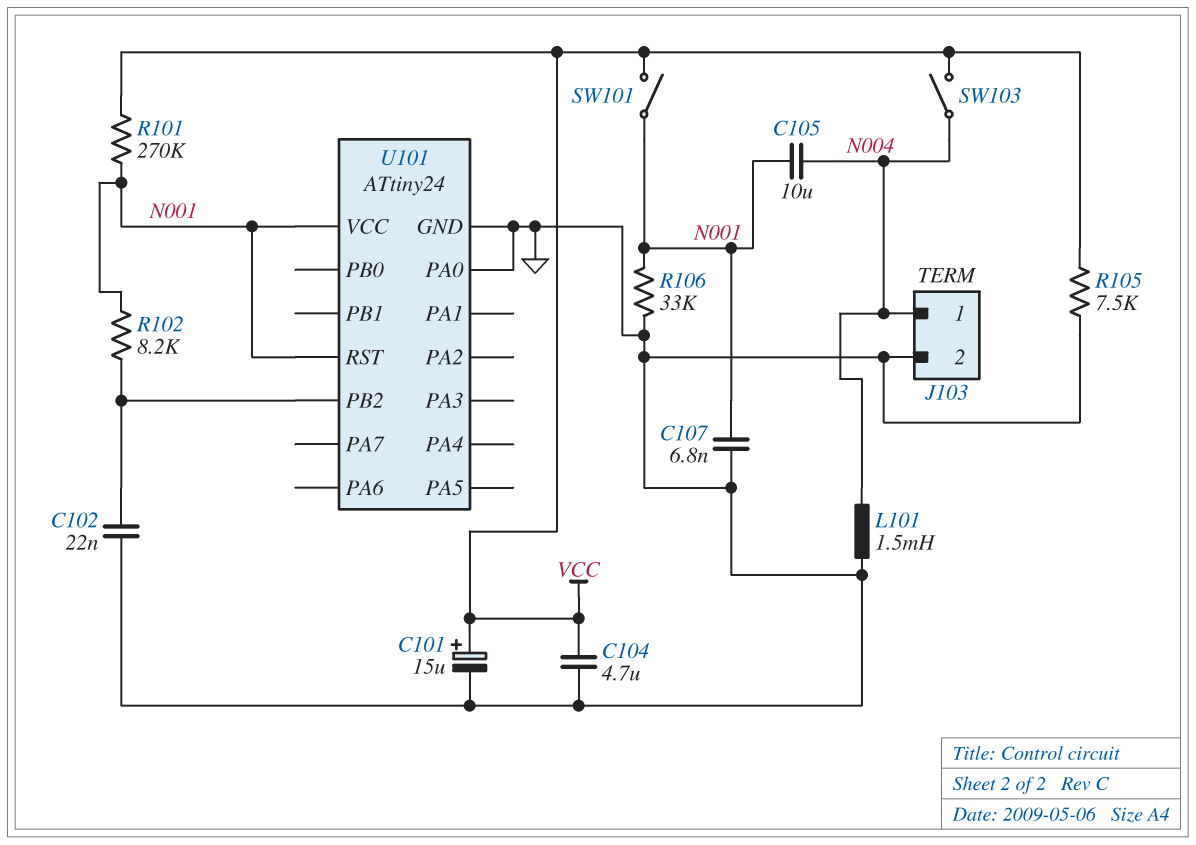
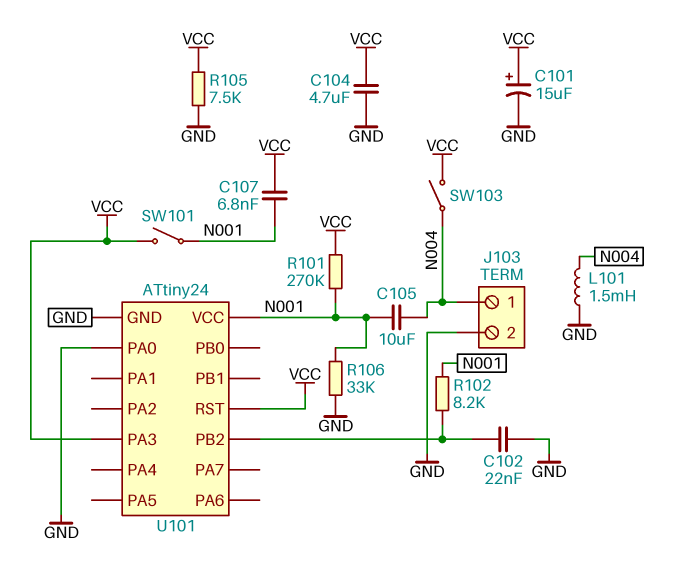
C107: 6.8nF (GND, N001) -> 6.8nF (N001, VCC)
U101 pin PA3: none -> VCC
U101 pin RST: N001 -> VCC

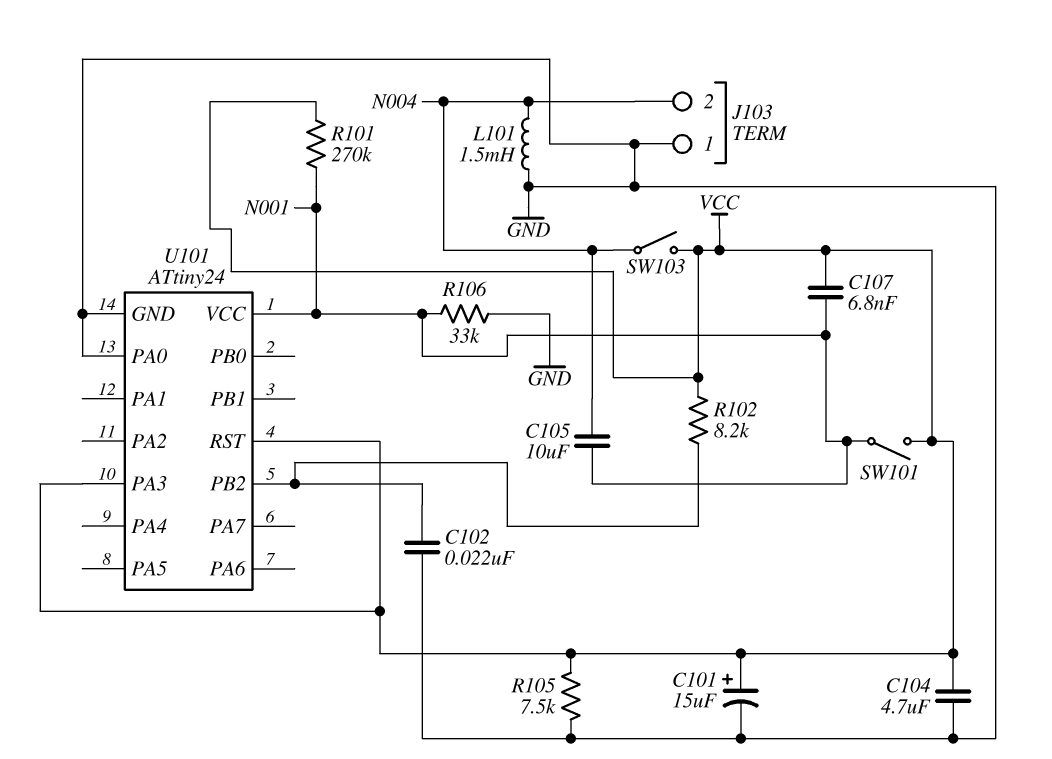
J103 pin 1: N004 -> GND
J103 pin 2: GND -> N004
R102: 8.2k (N001, U101/PB2) -> 8.2k (U101/PB2, VCC)

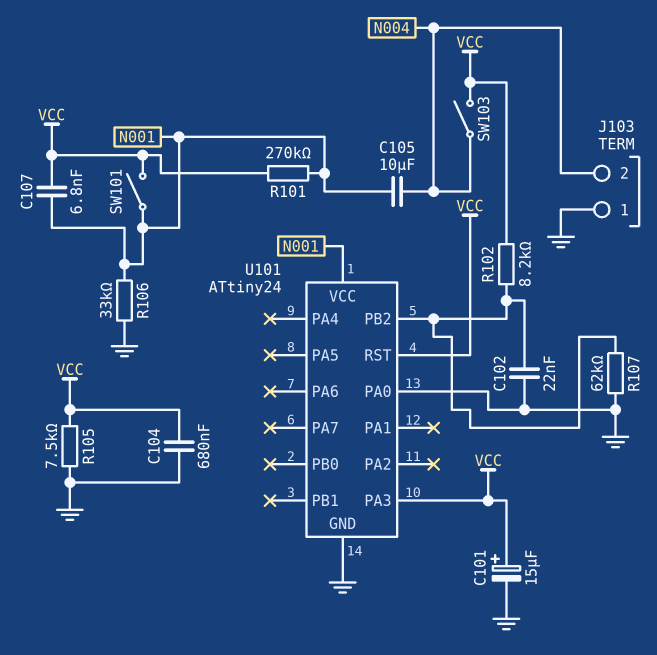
C104: 4.7uF (GND, VCC) -> 680nF (GND, VCC)
L101: 1.5mH (GND, N004) -> none
R107: none -> 62k (GND, U101/PB2)

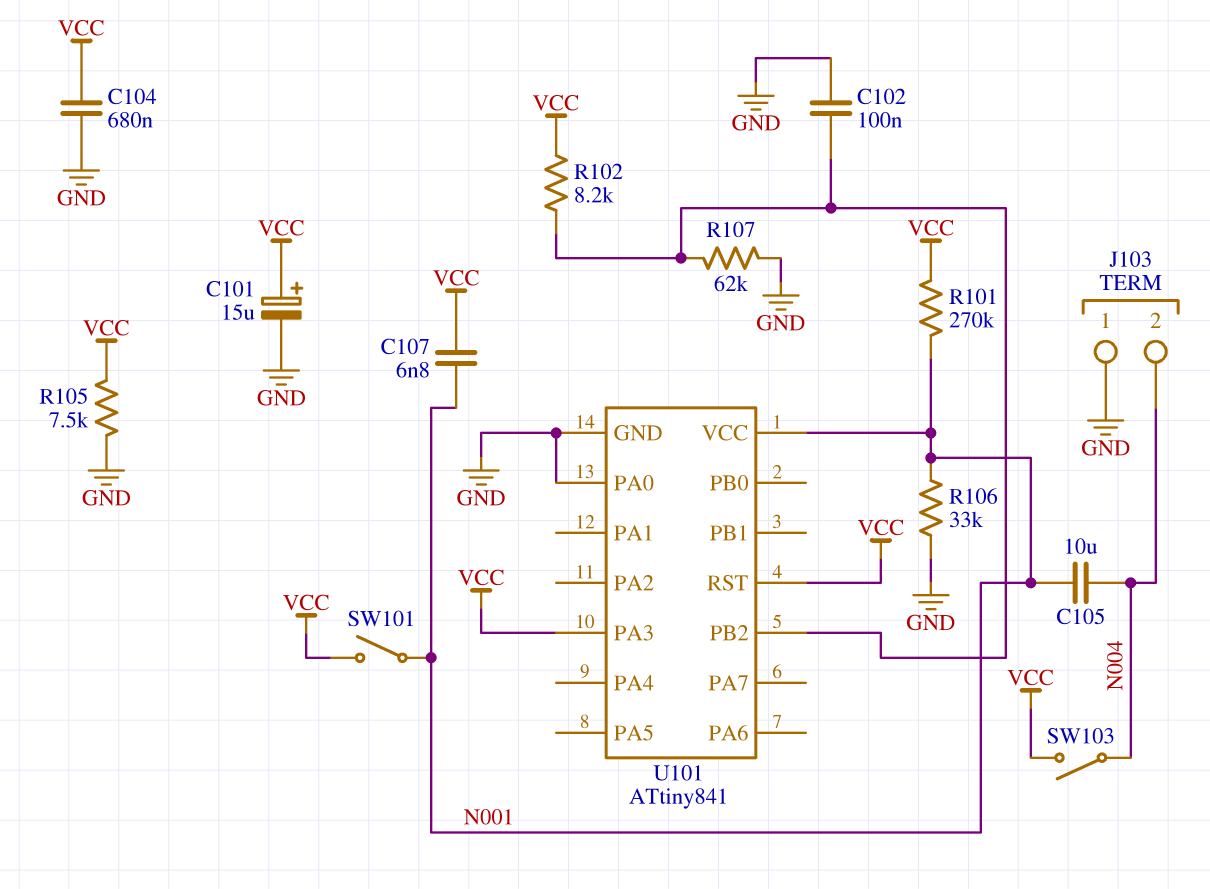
C102: 22nF (GND, U101/PB2) -> 100nF (GND, U101/PB2)
U101: ATtiny24 -> ATtiny841

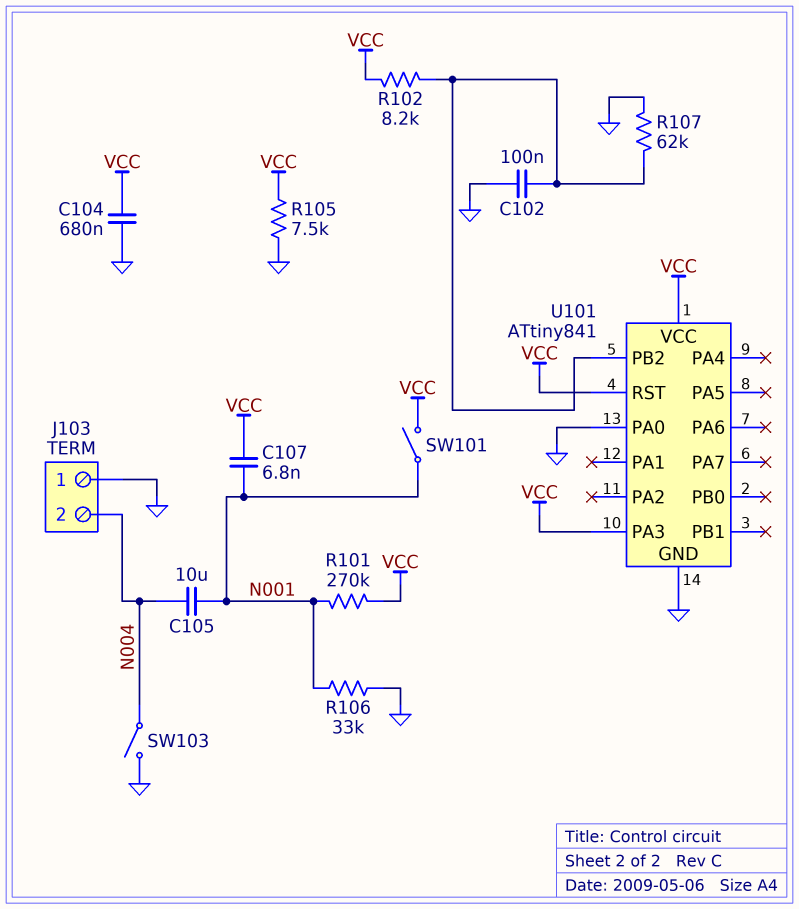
C101: 15uF (plus VCC, minus GND) -> none
SW103: switch (N004, VCC) -> switch (GND, N004)
U101 pin VCC: N001 -> VCC

